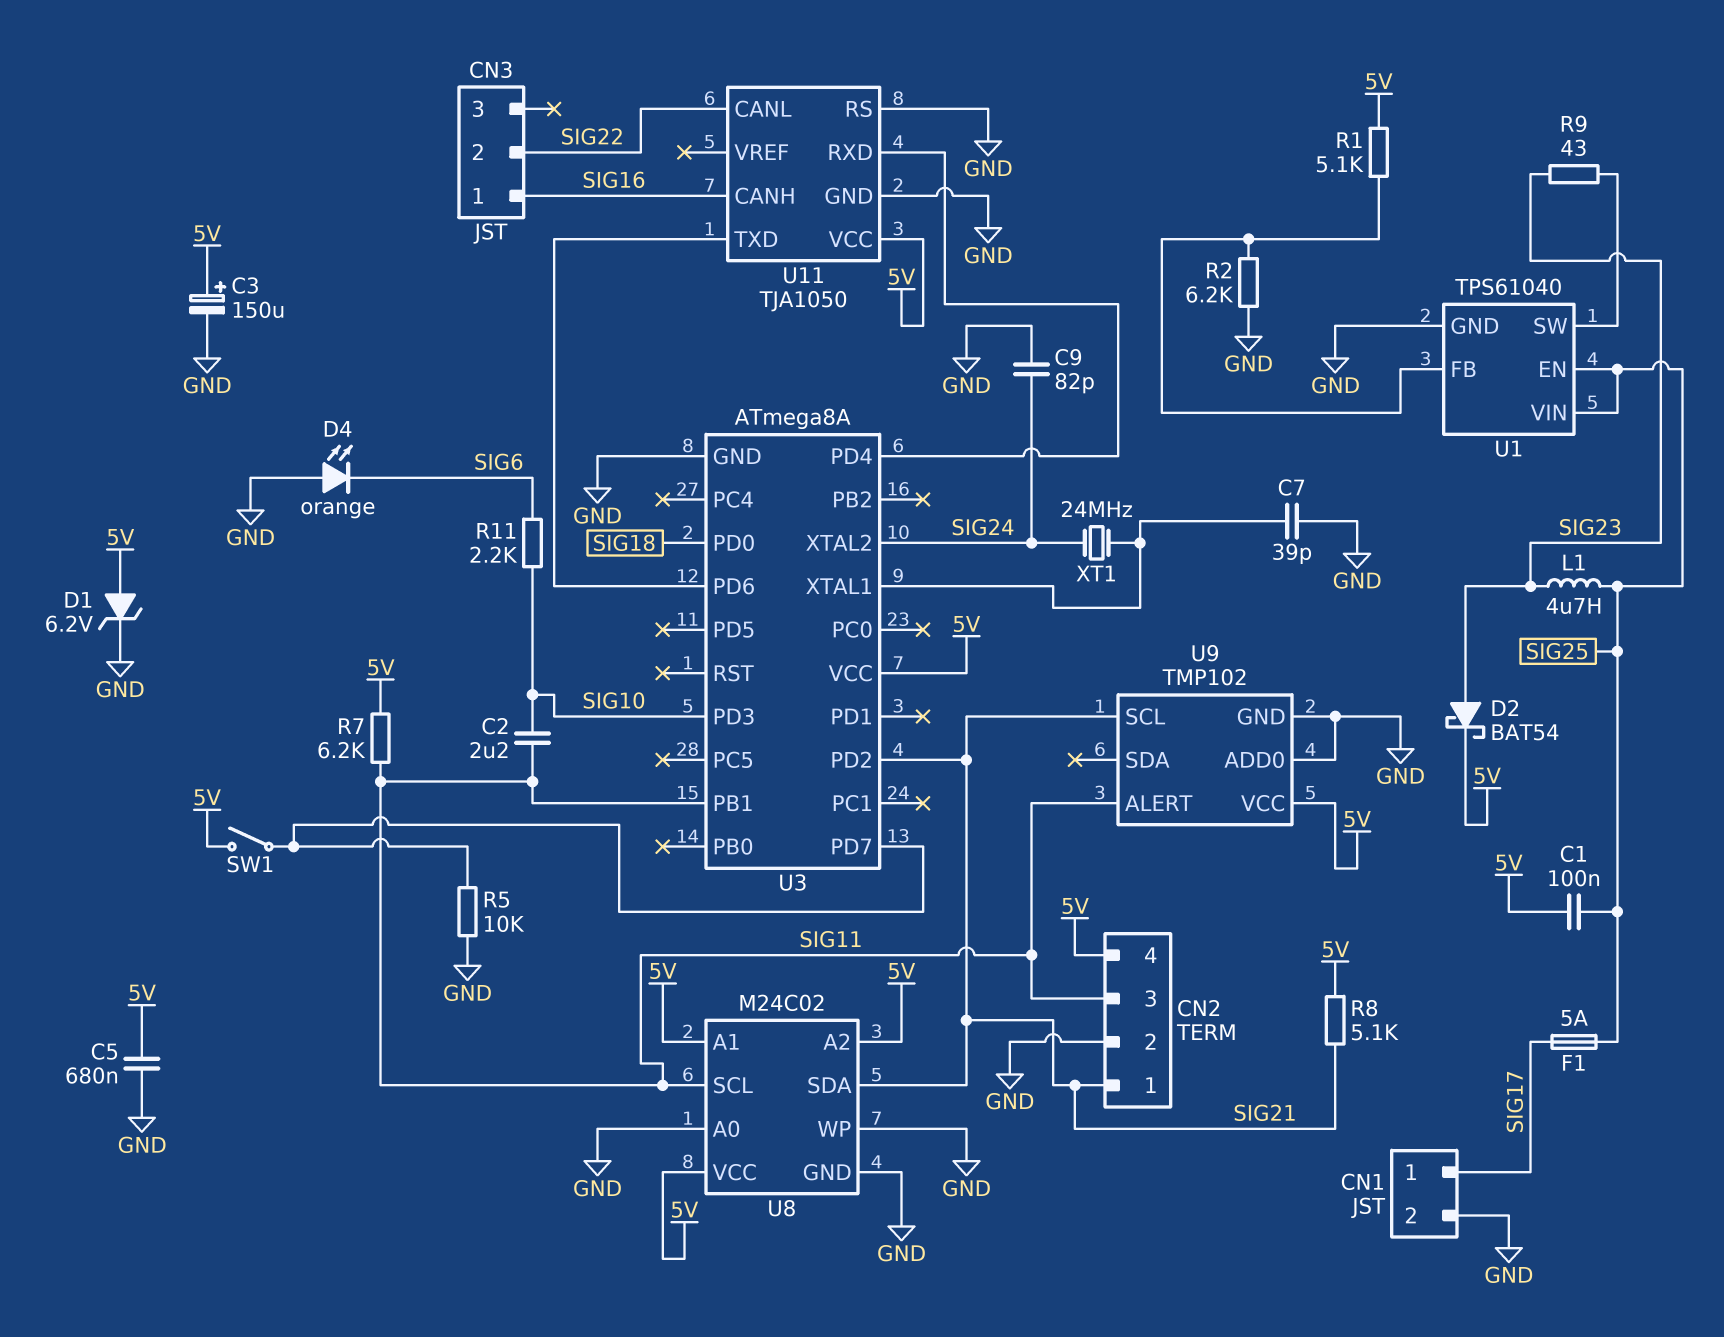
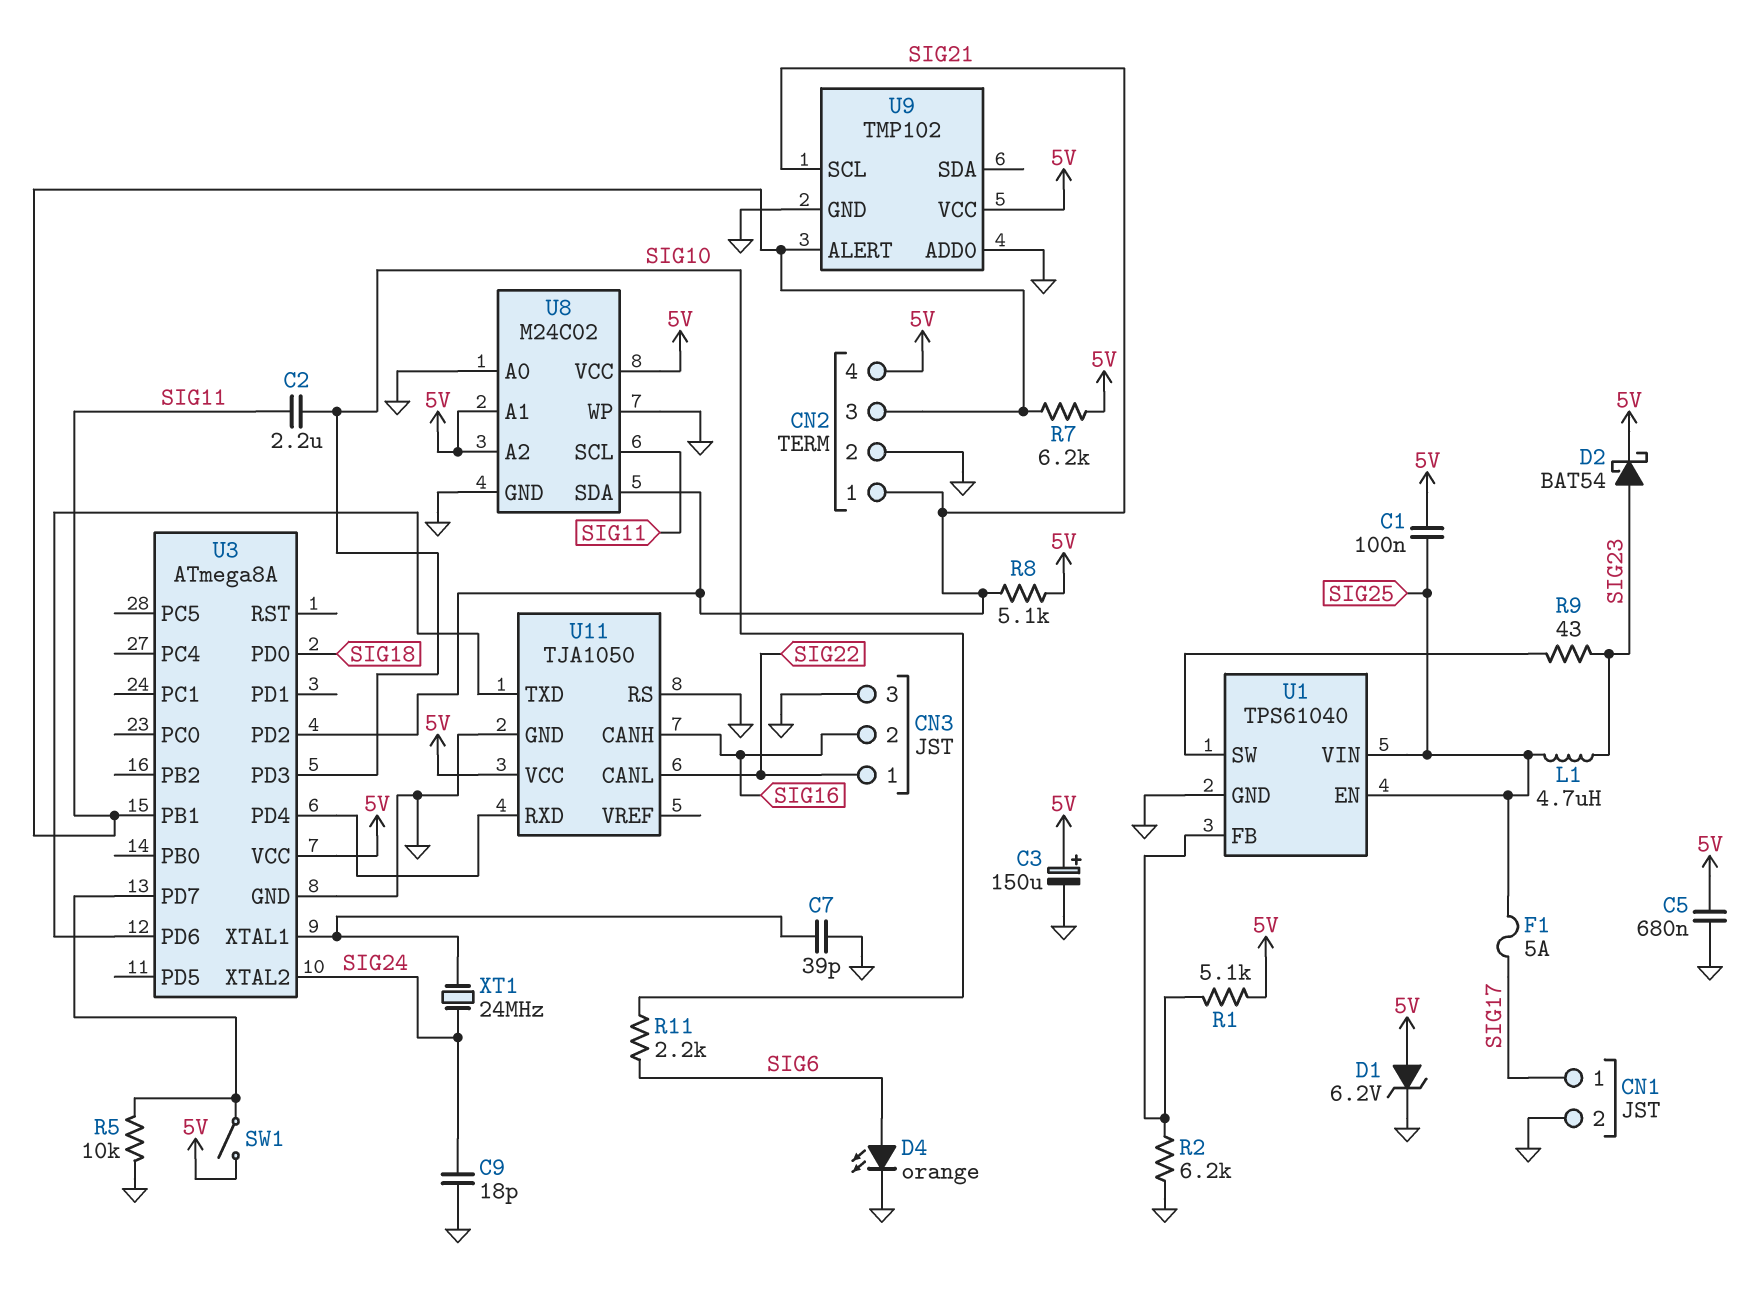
C9: 82pF (GND, SIG24) -> 18pF (GND, SIG24)
CN3 pin 1: SIG16 -> SIG22
CN3 pin 2: SIG22 -> SIG16
CN3 pin 3: none -> GND
D4: LED orange (A GND, K SIG6) -> LED orange (A SIG6, K GND)

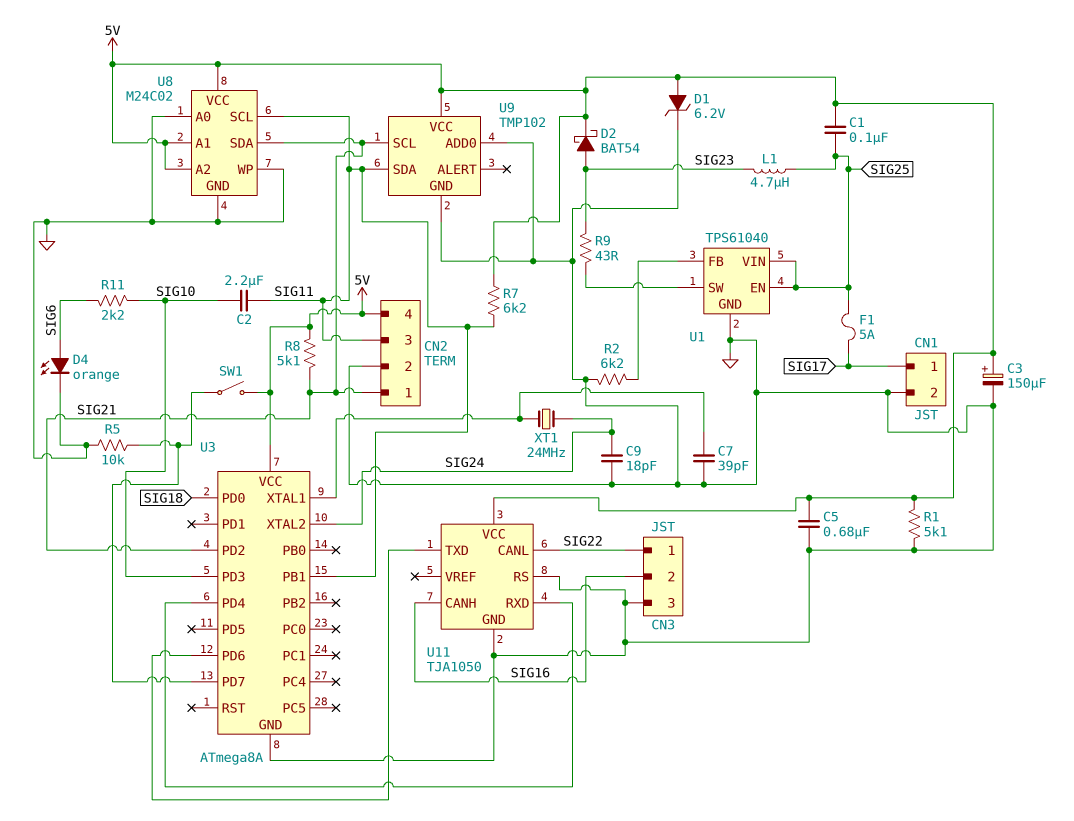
R1: 5.1k (5V, U1/FB) -> 5.1k (5V, GND)
U9 pin ALERT: SIG11 -> none
U9 pin SDA: none -> SIG11

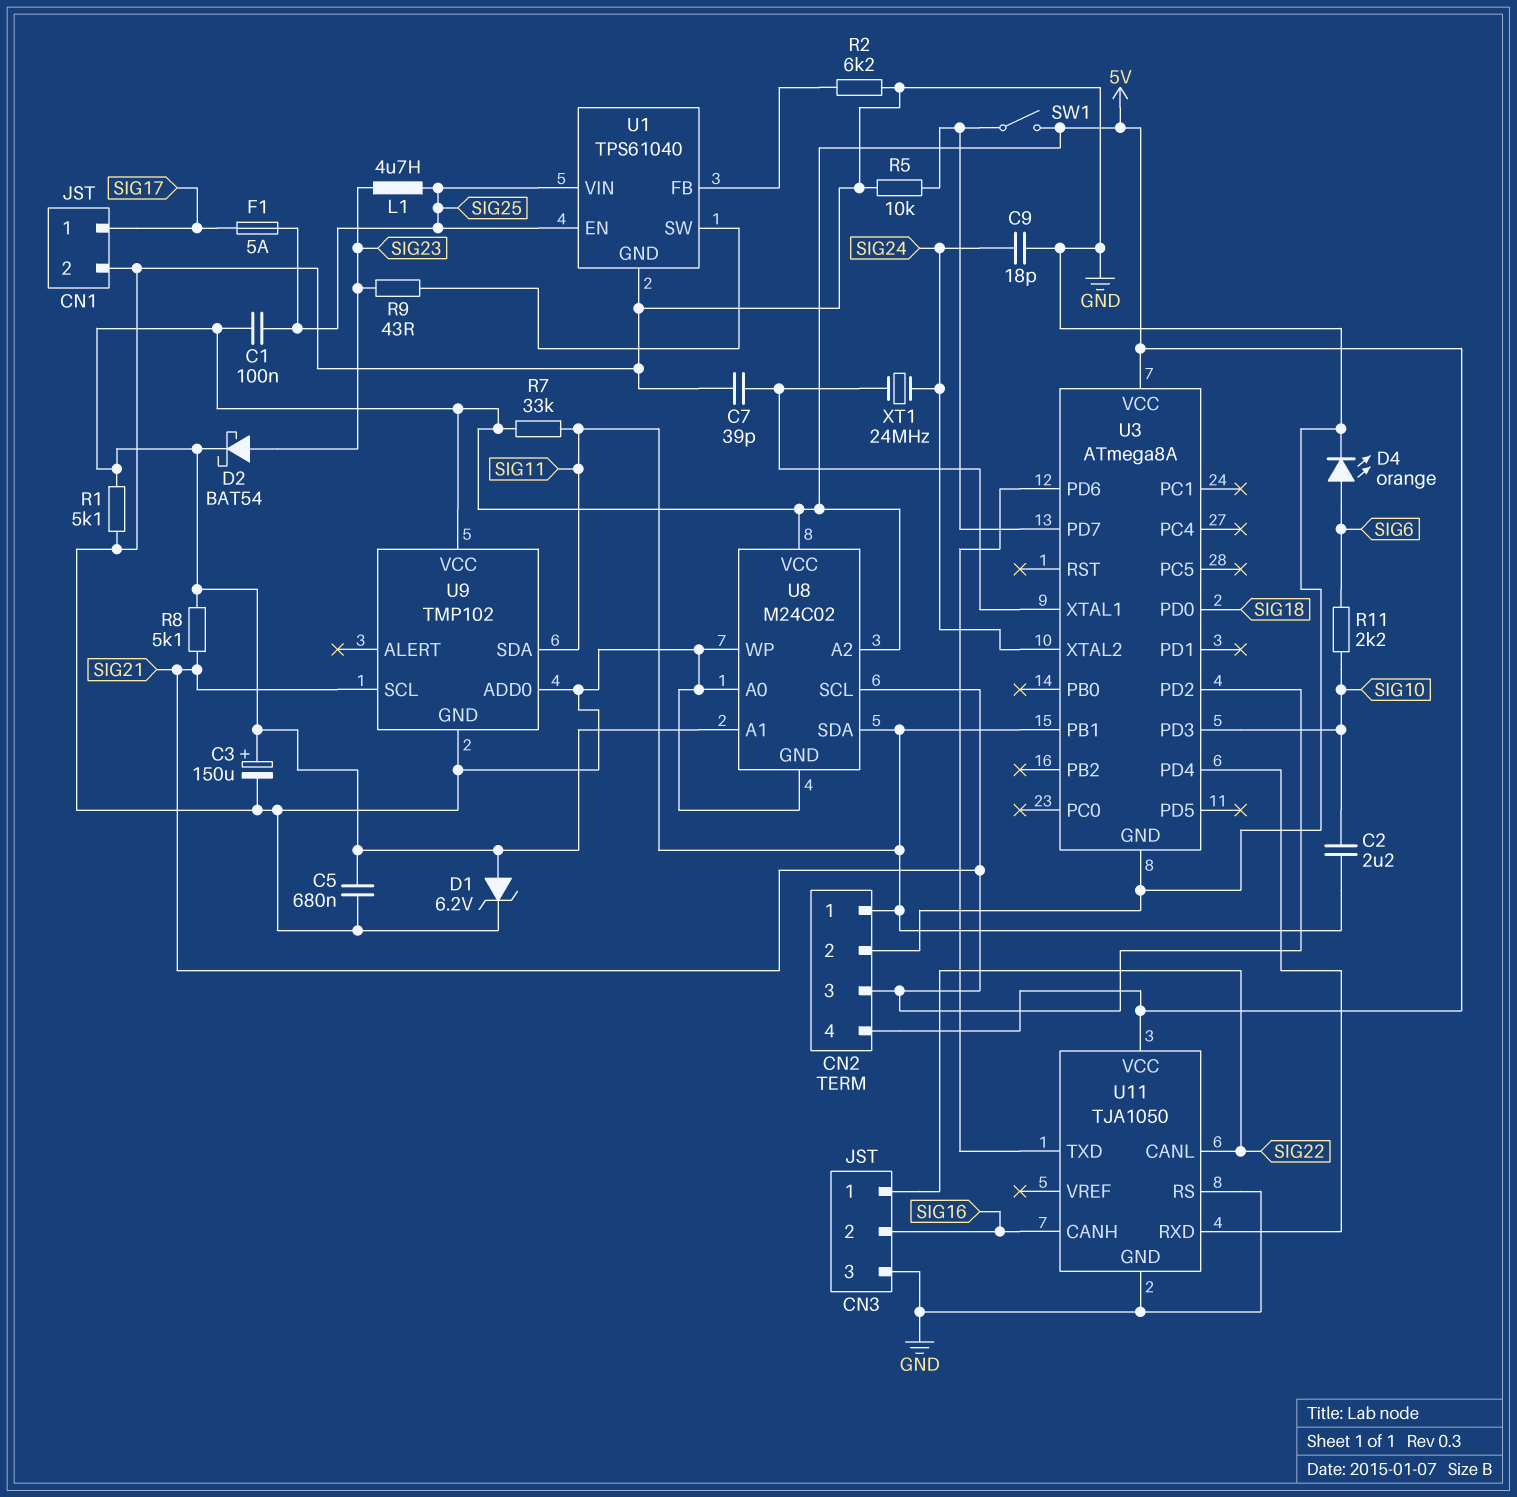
CN2 pin 1: SIG21 -> SIG11
CN2 pin 3: SIG11 -> SIG21
R7: 6.2k (5V, SIG11) -> 33k (5V, SIG11)
U8 pin SCL: SIG11 -> SIG21
U8 pin SDA: SIG21 -> SIG11

